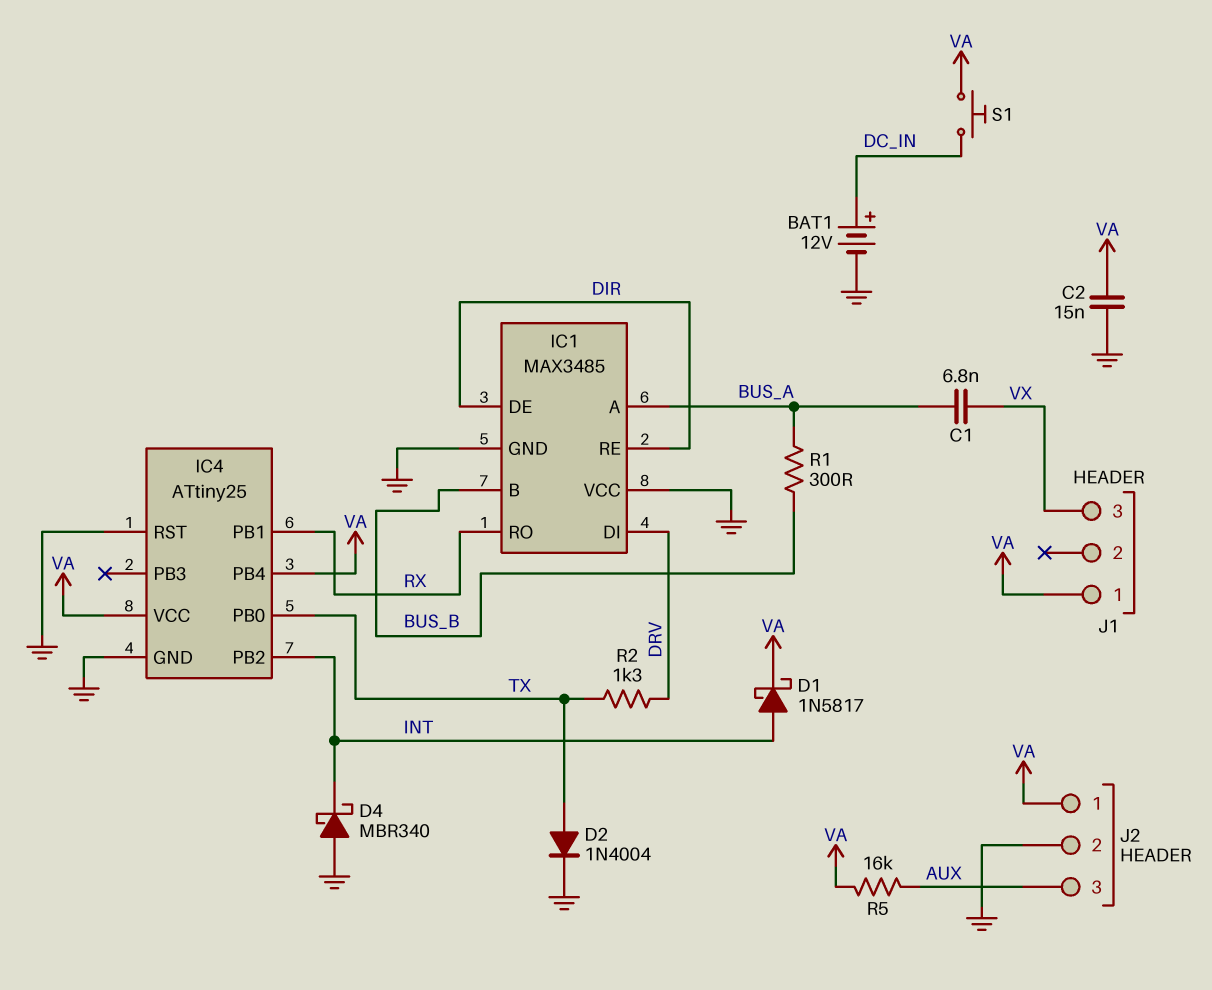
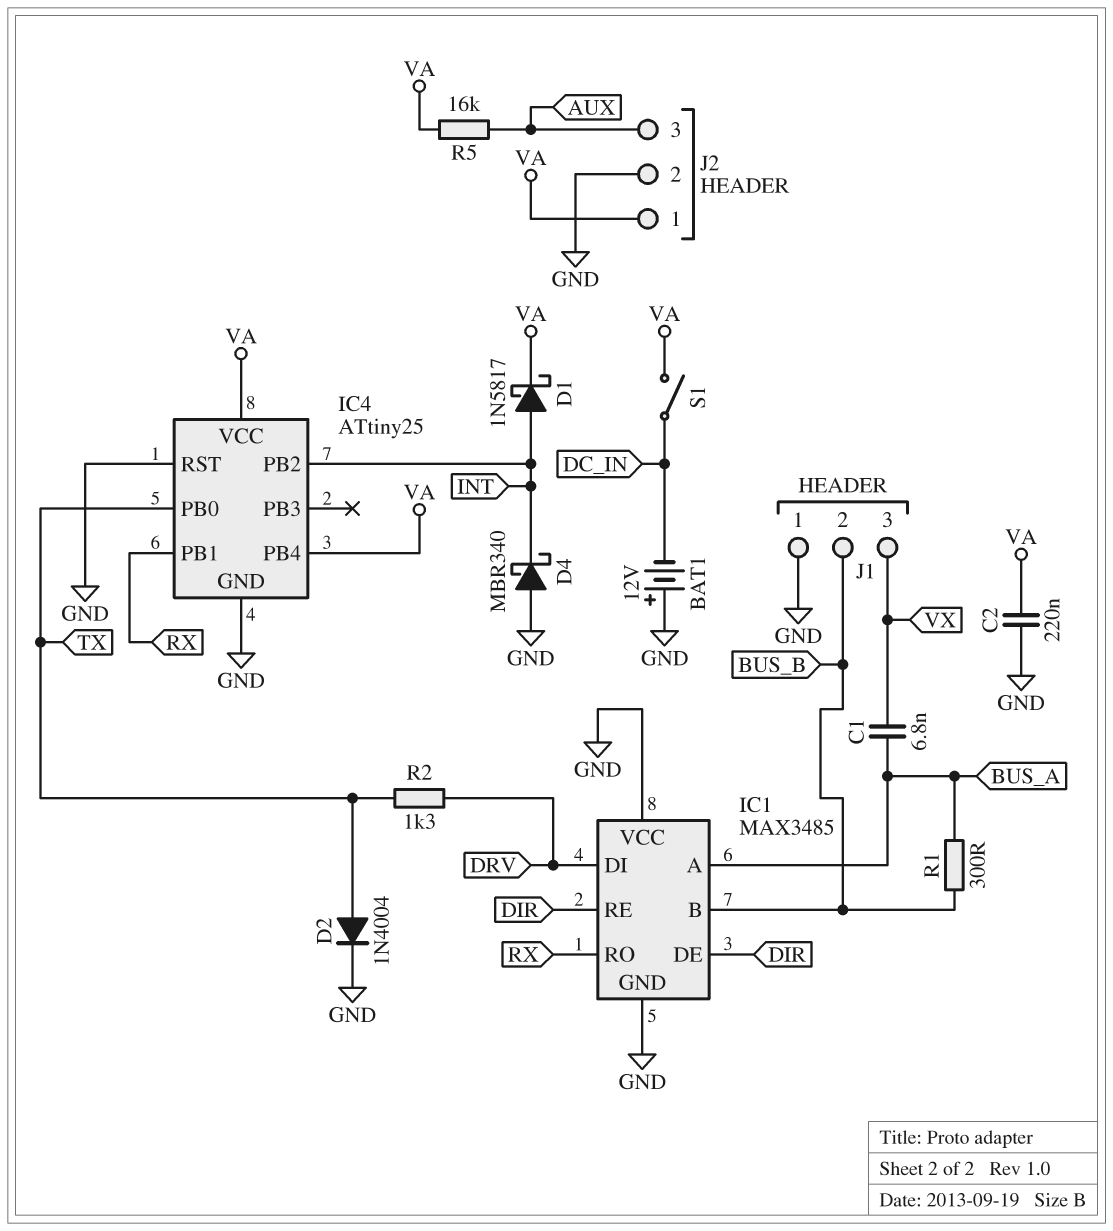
BAT1: 12V (plus DC_IN, minus GND) -> 12V (plus GND, minus DC_IN)
C2: 15nF (GND, VA) -> 220nF (GND, VA)
J1 pin 1: VA -> GND
J1 pin 2: none -> BUS_B
S1: button (DC_IN, VA) -> switch (DC_IN, VA)

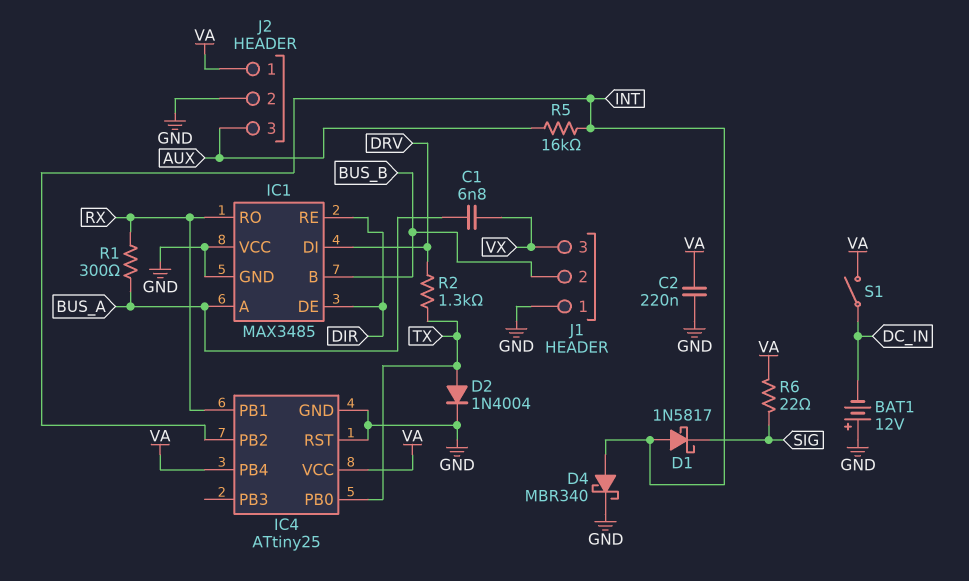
D1: schottky 1N5817 (A INT, K VA) -> schottky 1N5817 (A INT, K SIG)
D4: schottky MBR340 (A GND, K INT) -> schottky MBR340 (A INT, K GND)
R1: 300 (BUS_A, BUS_B) -> 300 (BUS_A, RX)
R5: 16k (AUX, VA) -> 16k (AUX, INT)
R6: none -> 22 (SIG, VA)

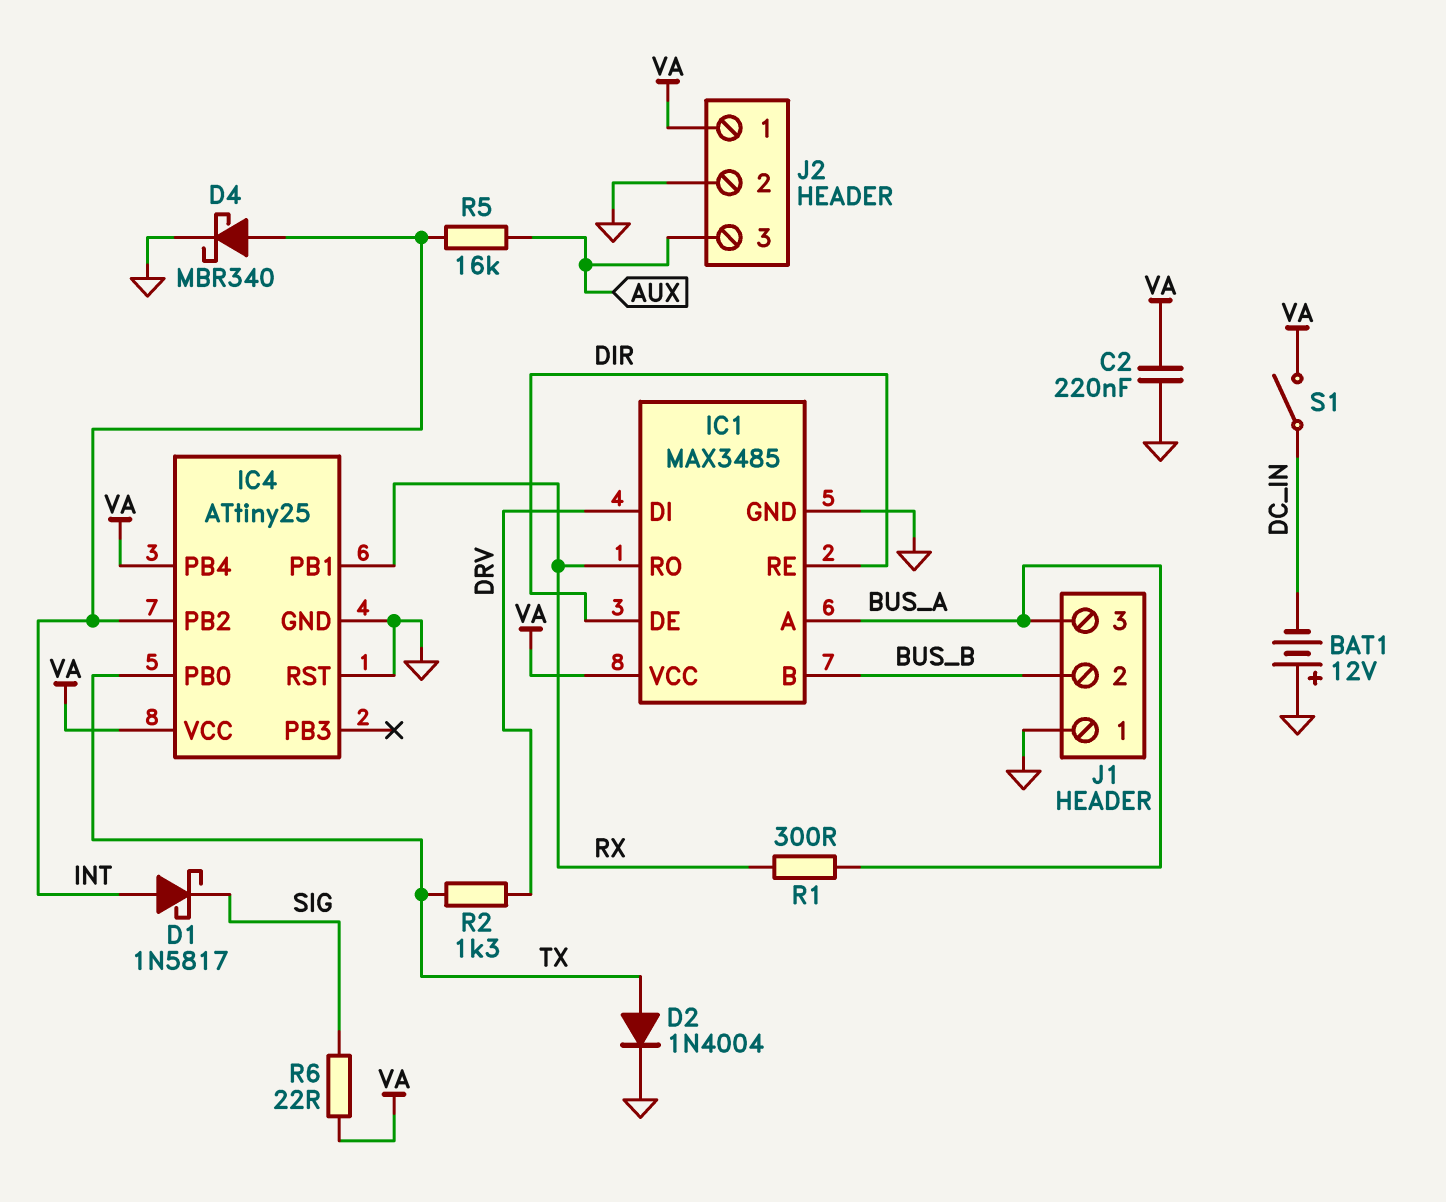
C1: 6.8nF (BUS_A, VX) -> none
IC1 pin VCC: GND -> VA
J1 pin 3: VX -> BUS_A

